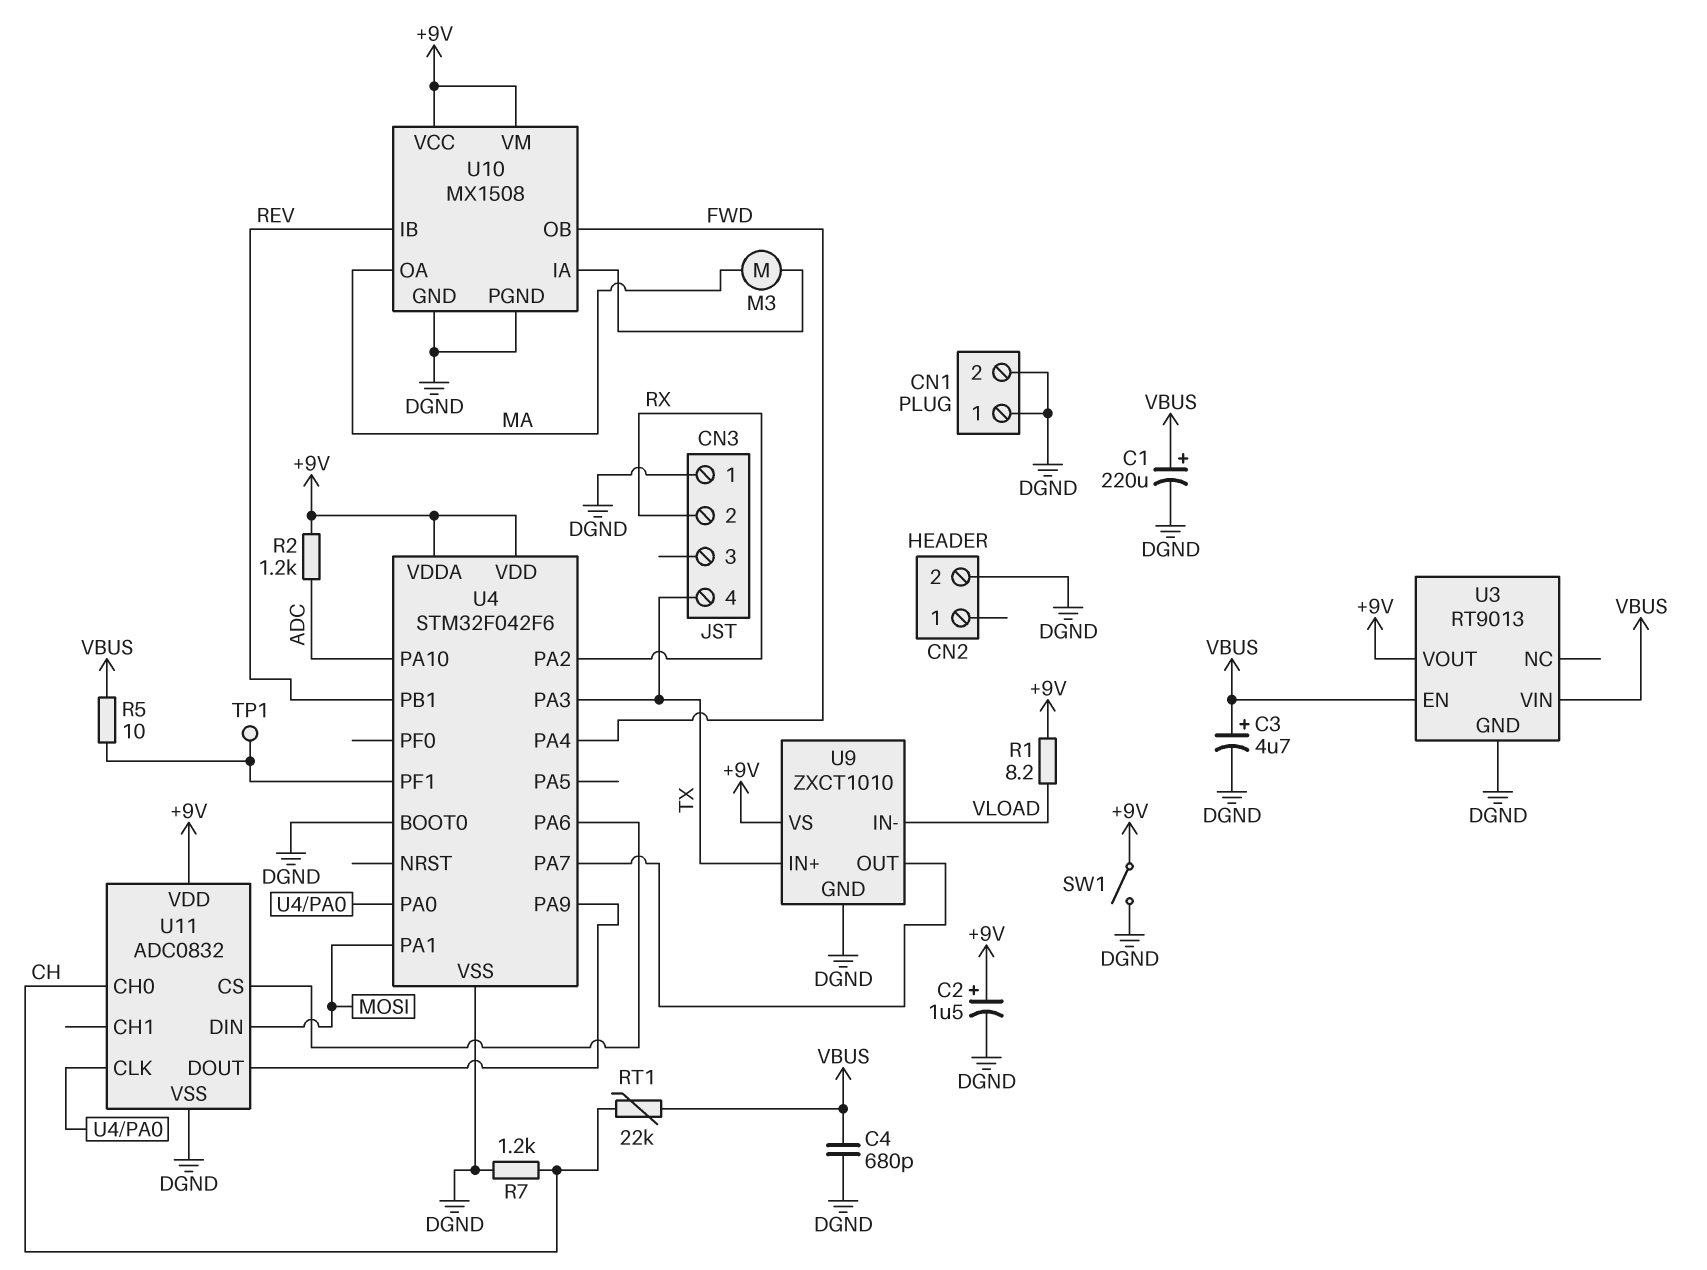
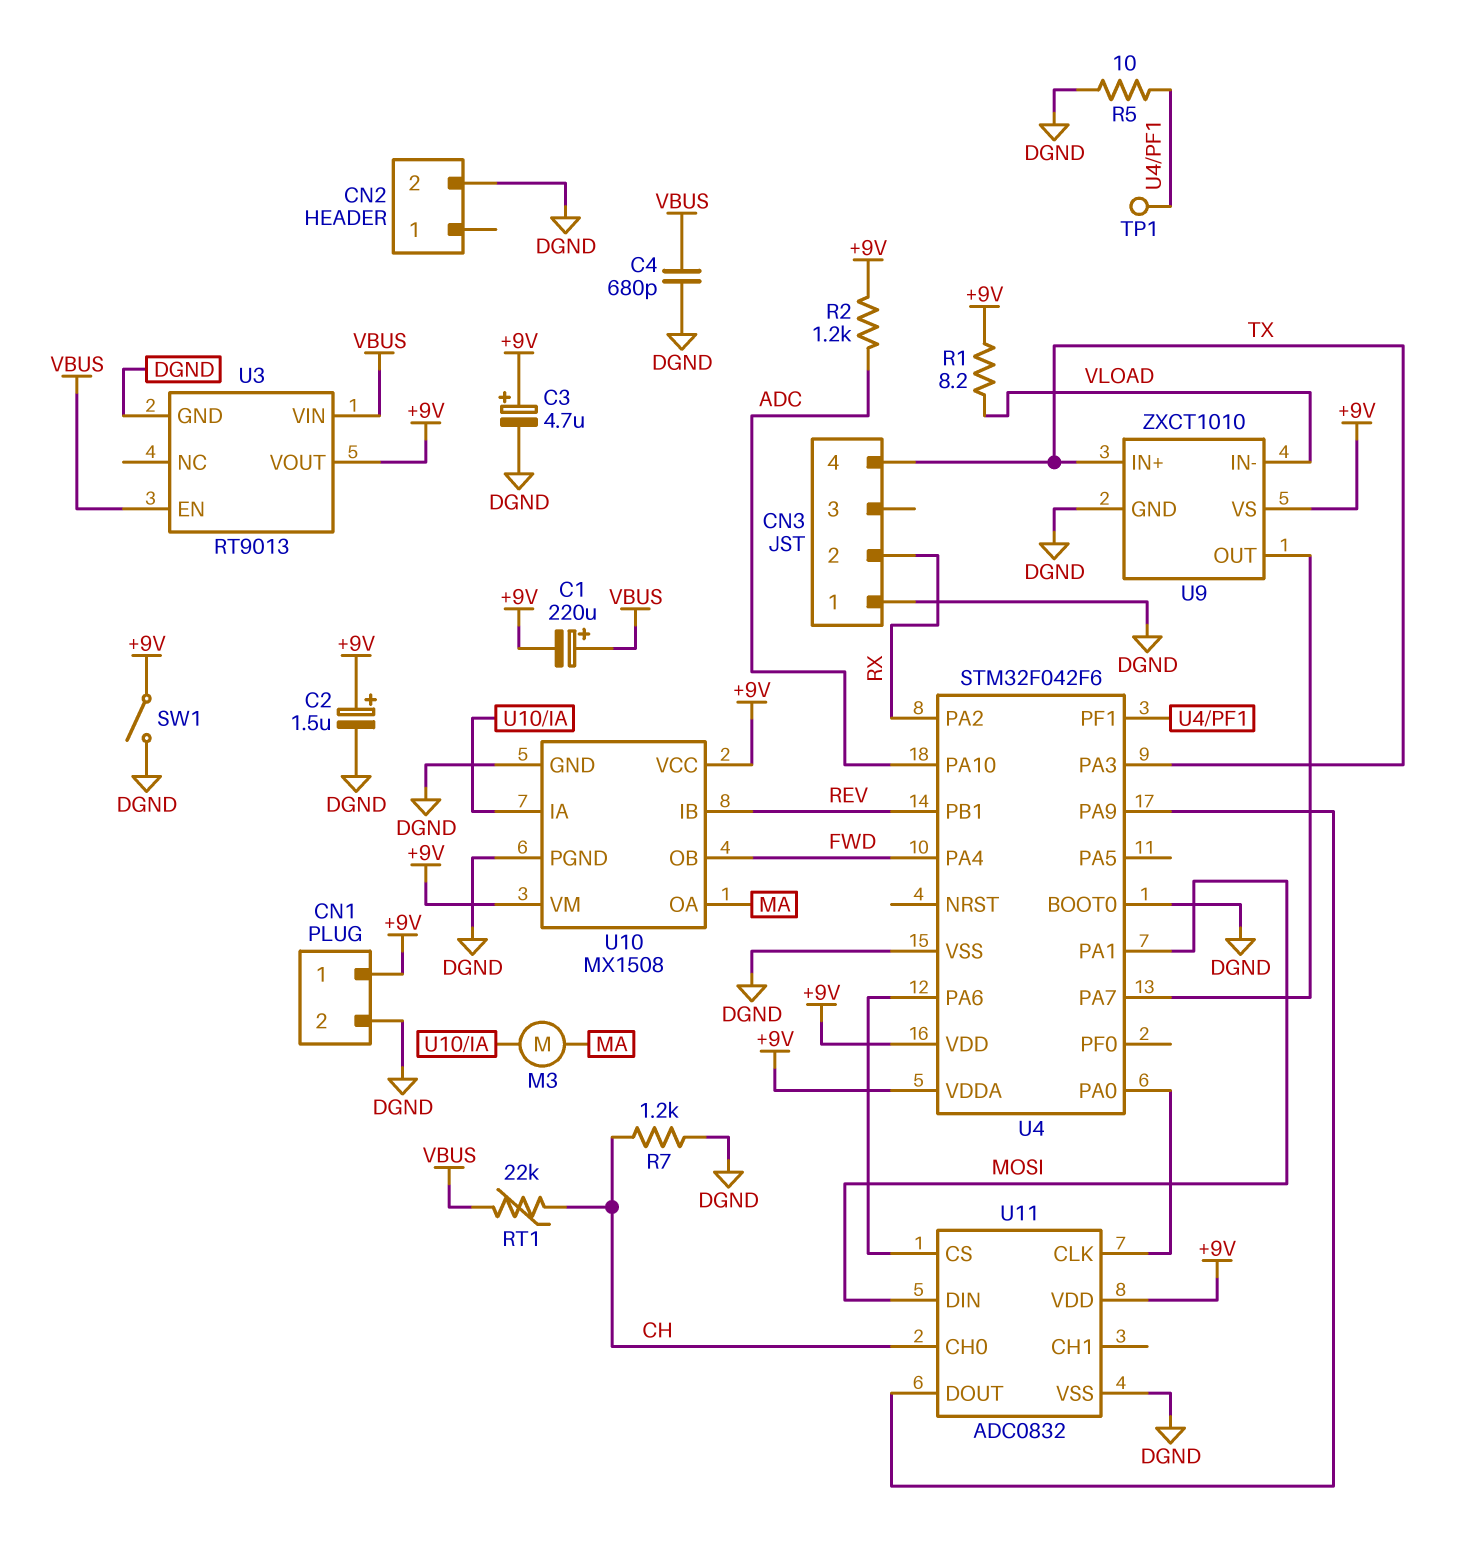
C1: 220uF (plus VBUS, minus DGND) -> 220uF (plus VBUS, minus +9V)
C3: 4.7uF (plus VBUS, minus DGND) -> 4.7uF (plus +9V, minus DGND)
CN1 pin 1: DGND -> +9V
R5: 10 (U4/PF1, VBUS) -> 10 (DGND, U4/PF1)

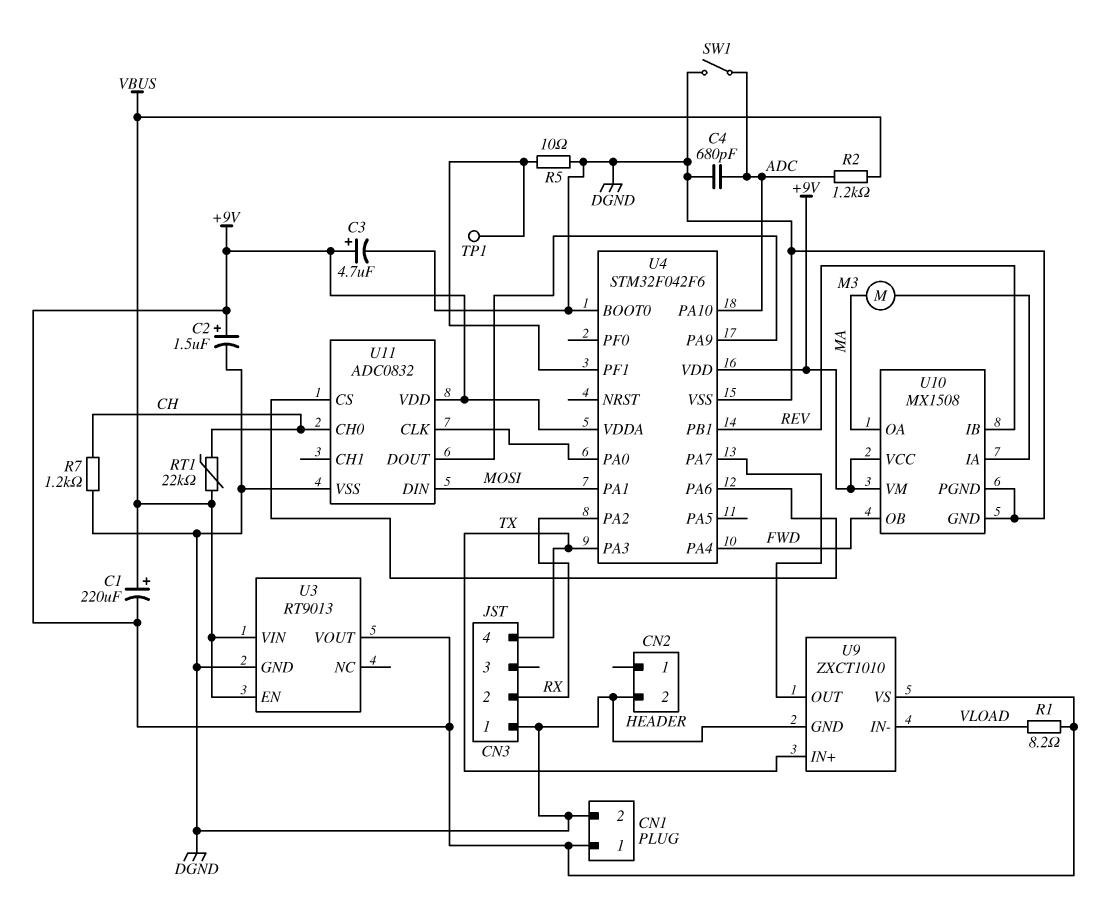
C4: 680pF (DGND, VBUS) -> 680pF (ADC, DGND)
R2: 1.2k (+9V, ADC) -> 1.2k (ADC, VBUS)
SW1: switch (+9V, DGND) -> switch (ADC, DGND)

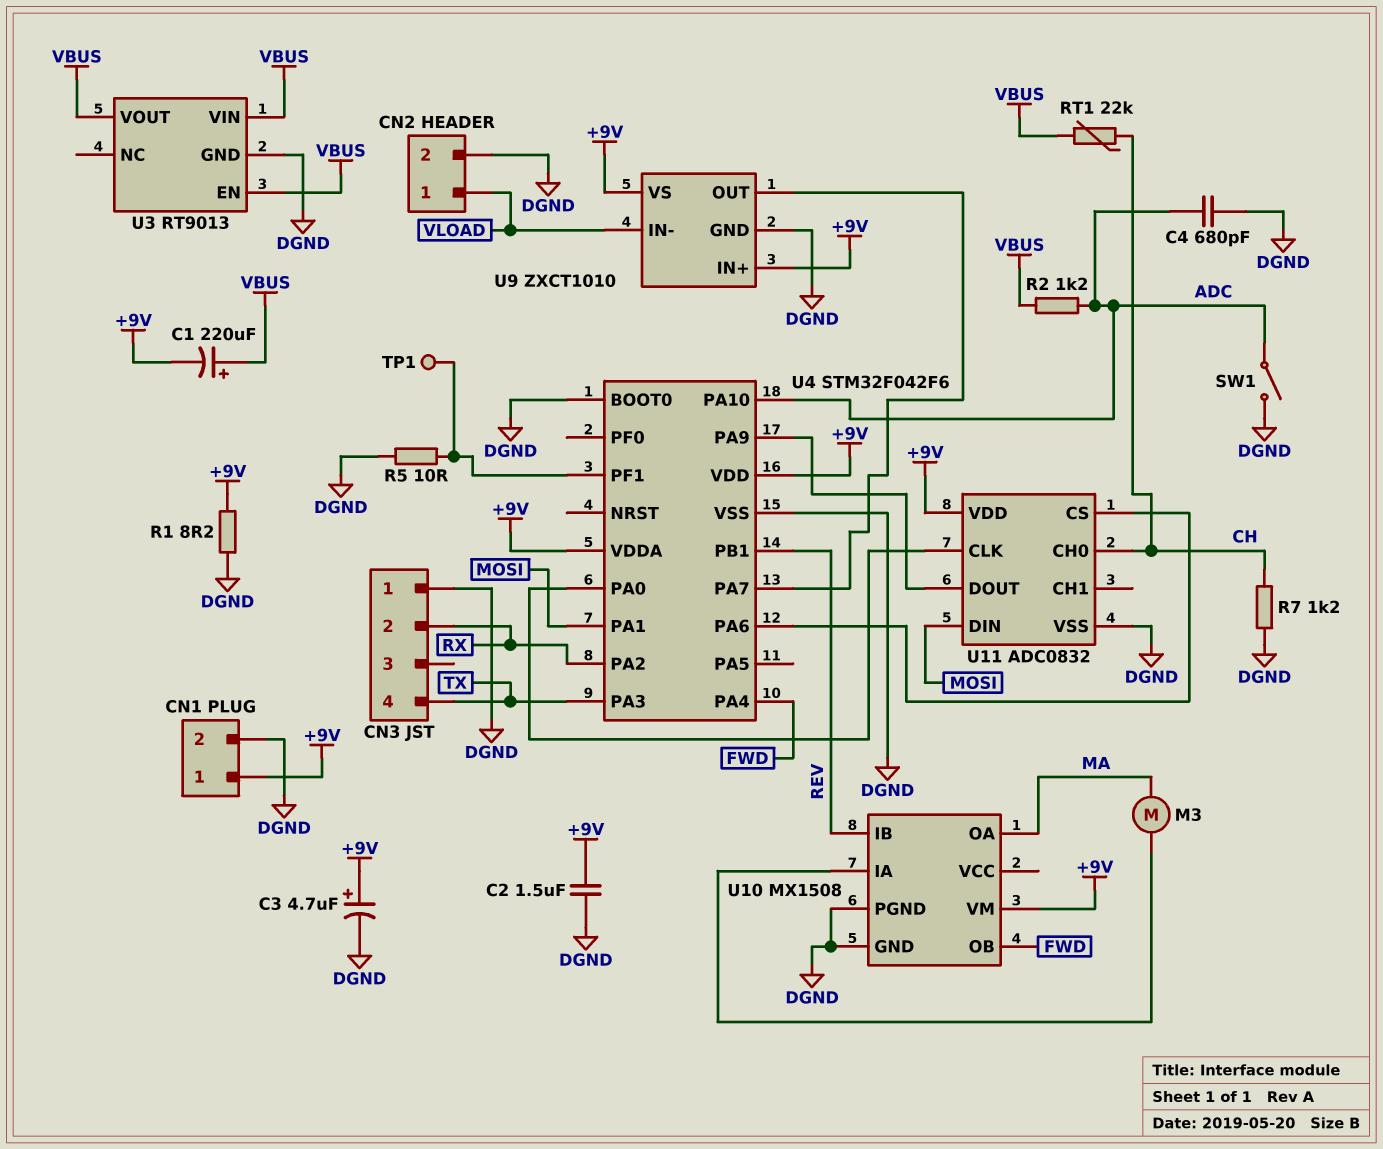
C2: 1.5uF (plus +9V, minus DGND) -> 1.5uF (+9V, DGND)
CN2 pin 1: none -> VLOAD
R1: 8.2 (+9V, VLOAD) -> 8.2 (+9V, DGND)
U3 pin VOUT: +9V -> VBUS
U9 pin IN+: TX -> +9V
U10 pin VCC: +9V -> none

